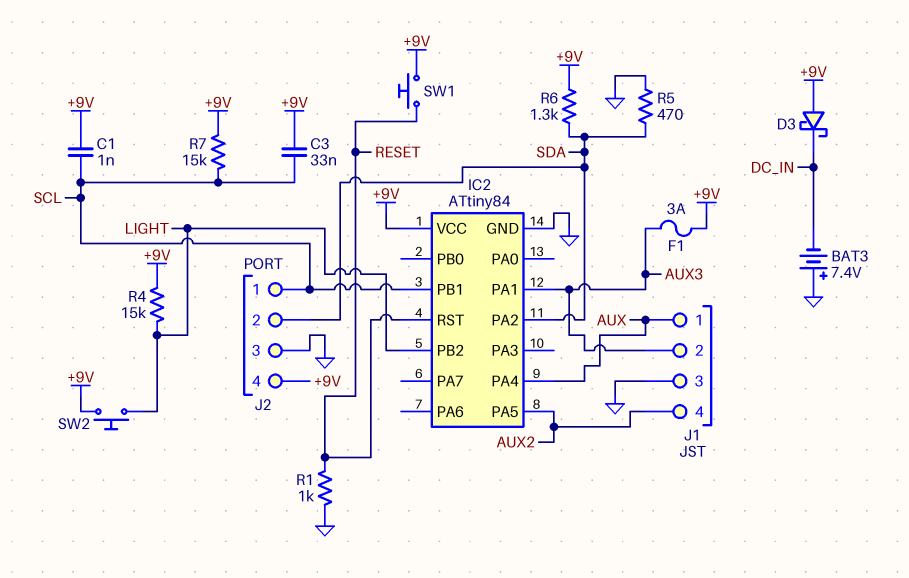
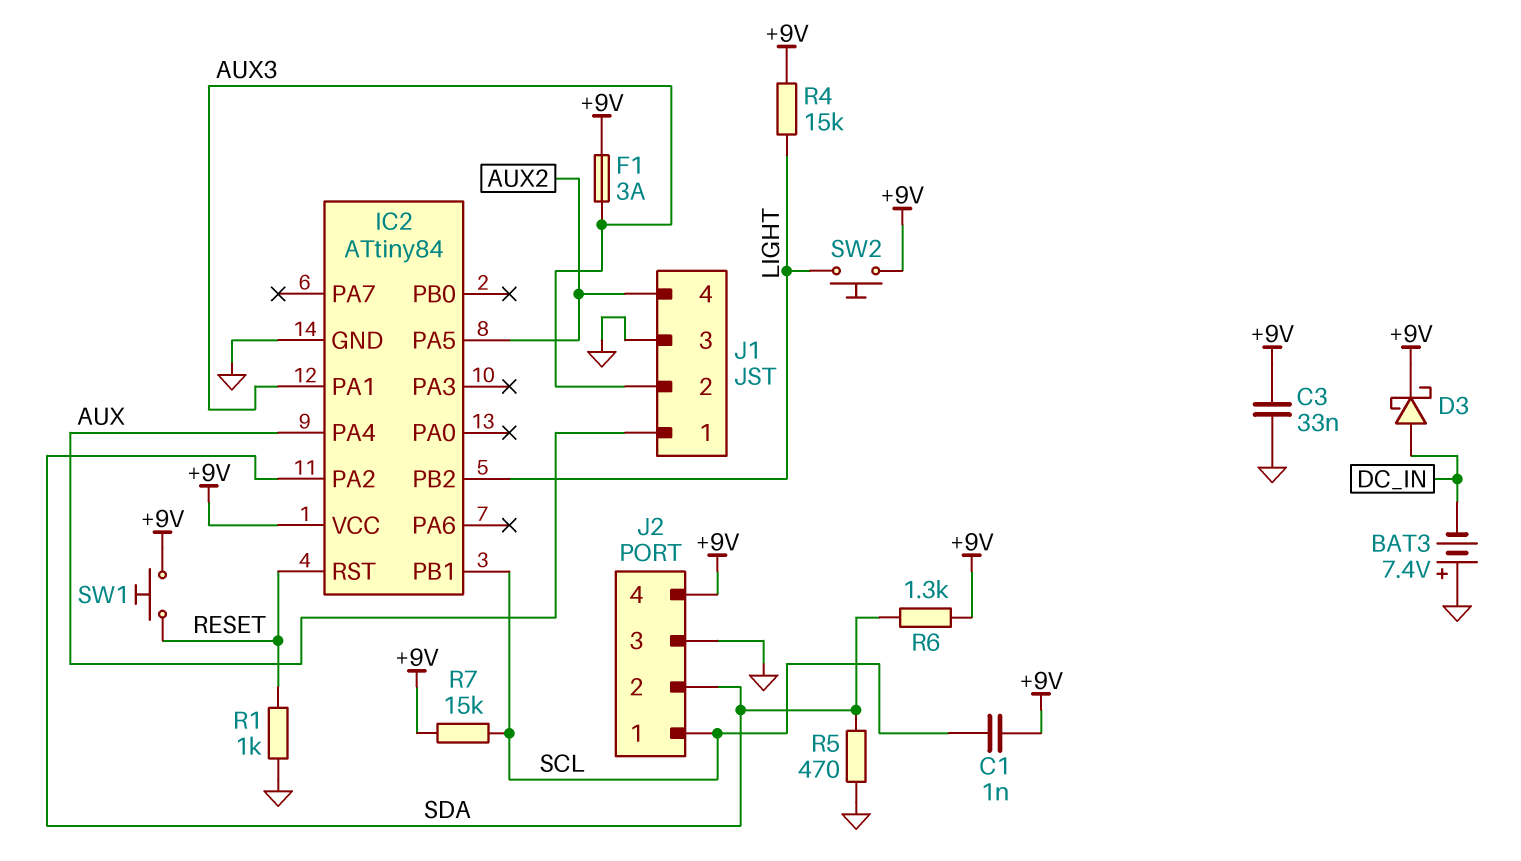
C3: 33nF (+9V, SCL) -> 33nF (+9V, GND)
D3: schottky (A +9V, K DC_IN) -> schottky (A DC_IN, K +9V)

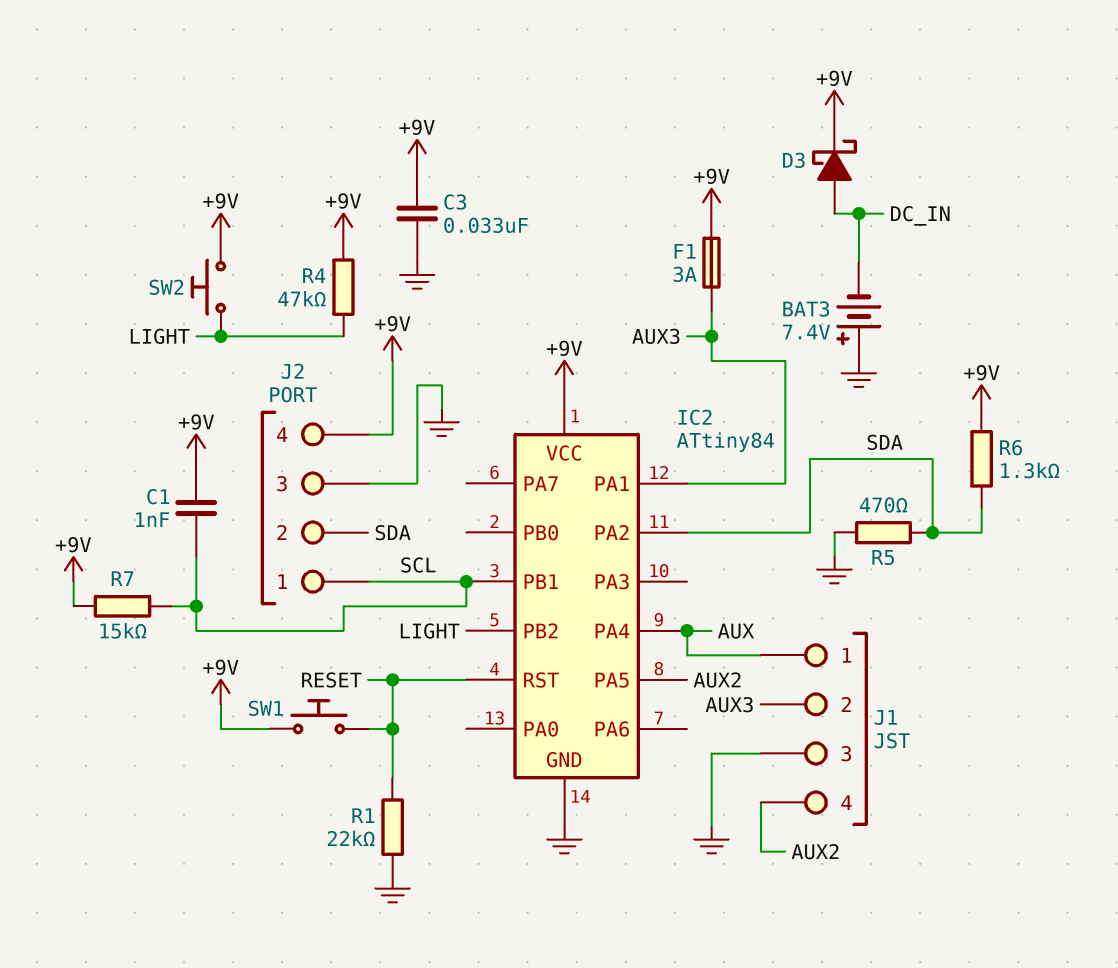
R1: 1k (GND, RESET) -> 22k (GND, RESET)
R4: 15k (+9V, LIGHT) -> 47k (+9V, LIGHT)

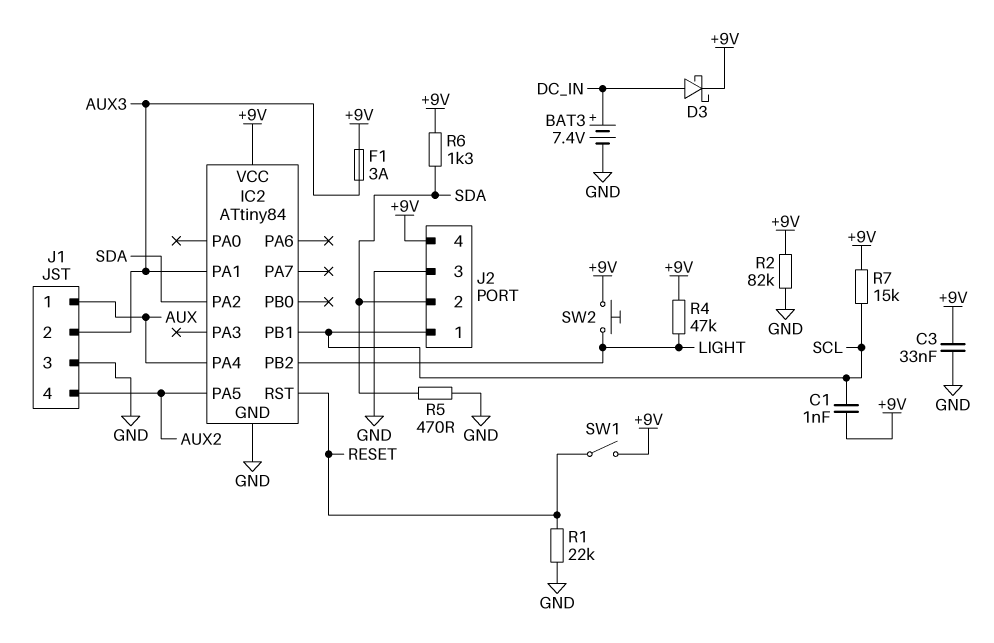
BAT3: 7.4V (plus GND, minus DC_IN) -> 7.4V (plus DC_IN, minus GND)
R2: none -> 82k (+9V, GND)
SW1: button (+9V, RESET) -> switch (+9V, RESET)

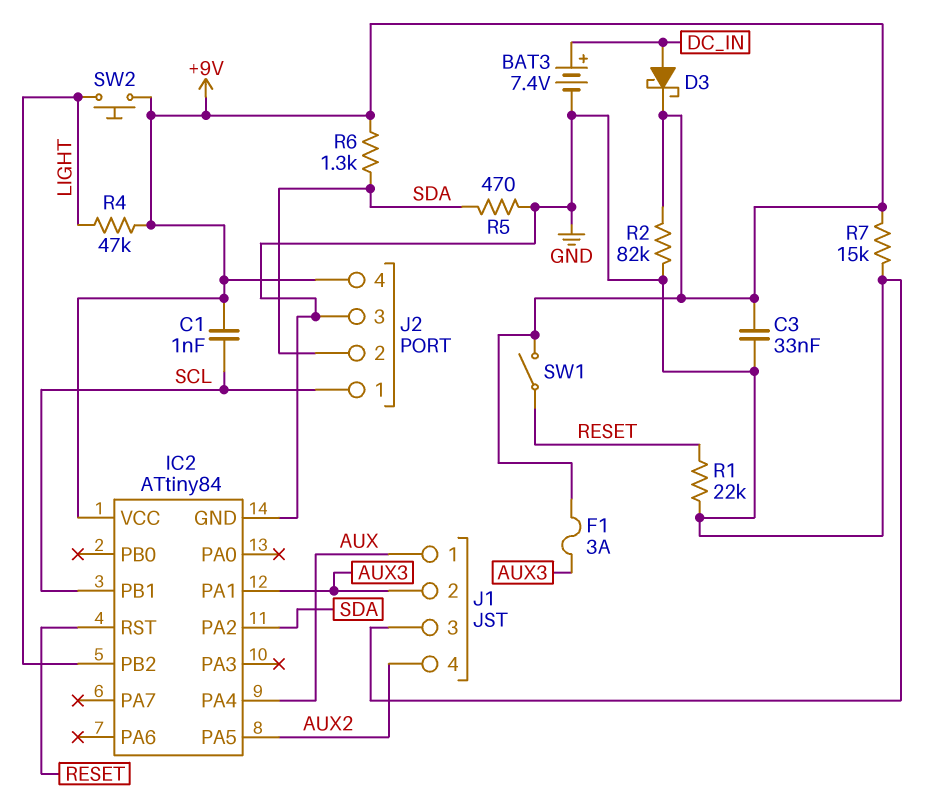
R7: 15k (+9V, SCL) -> 15k (+9V, GND)

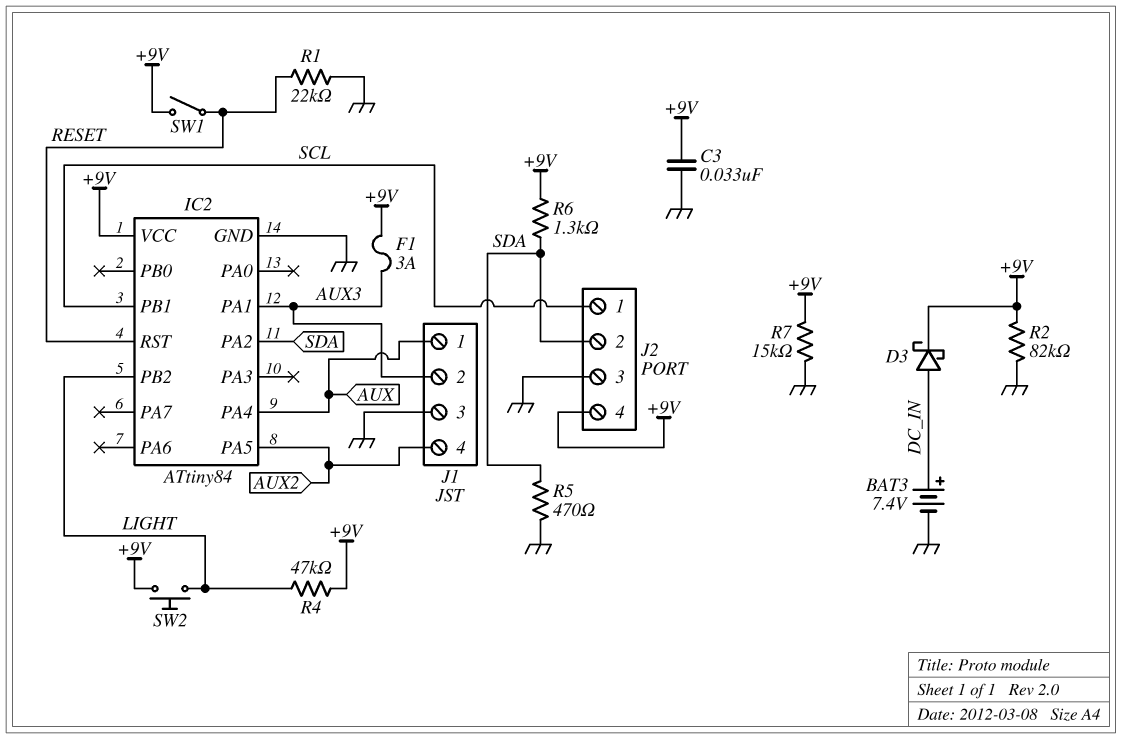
C1: 1nF (+9V, SCL) -> none

